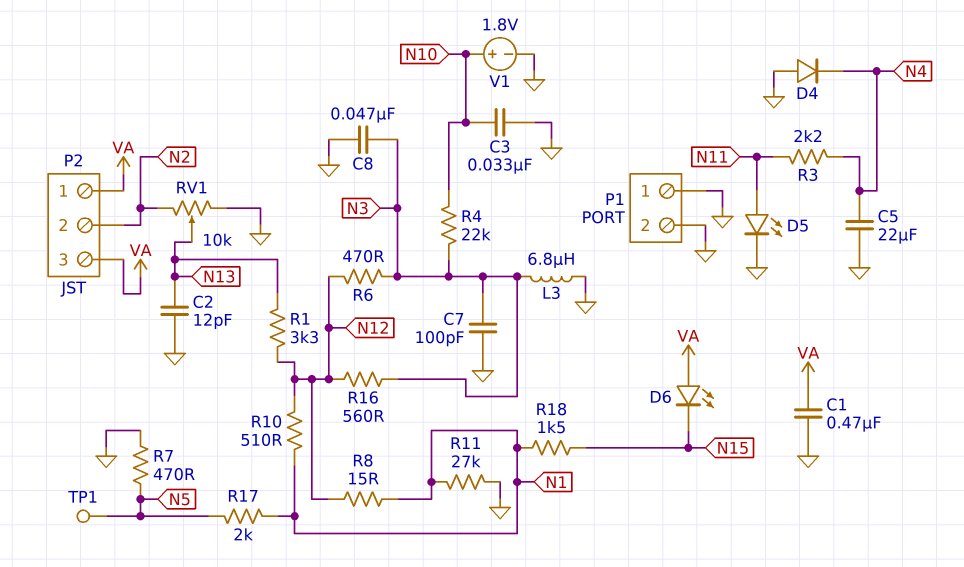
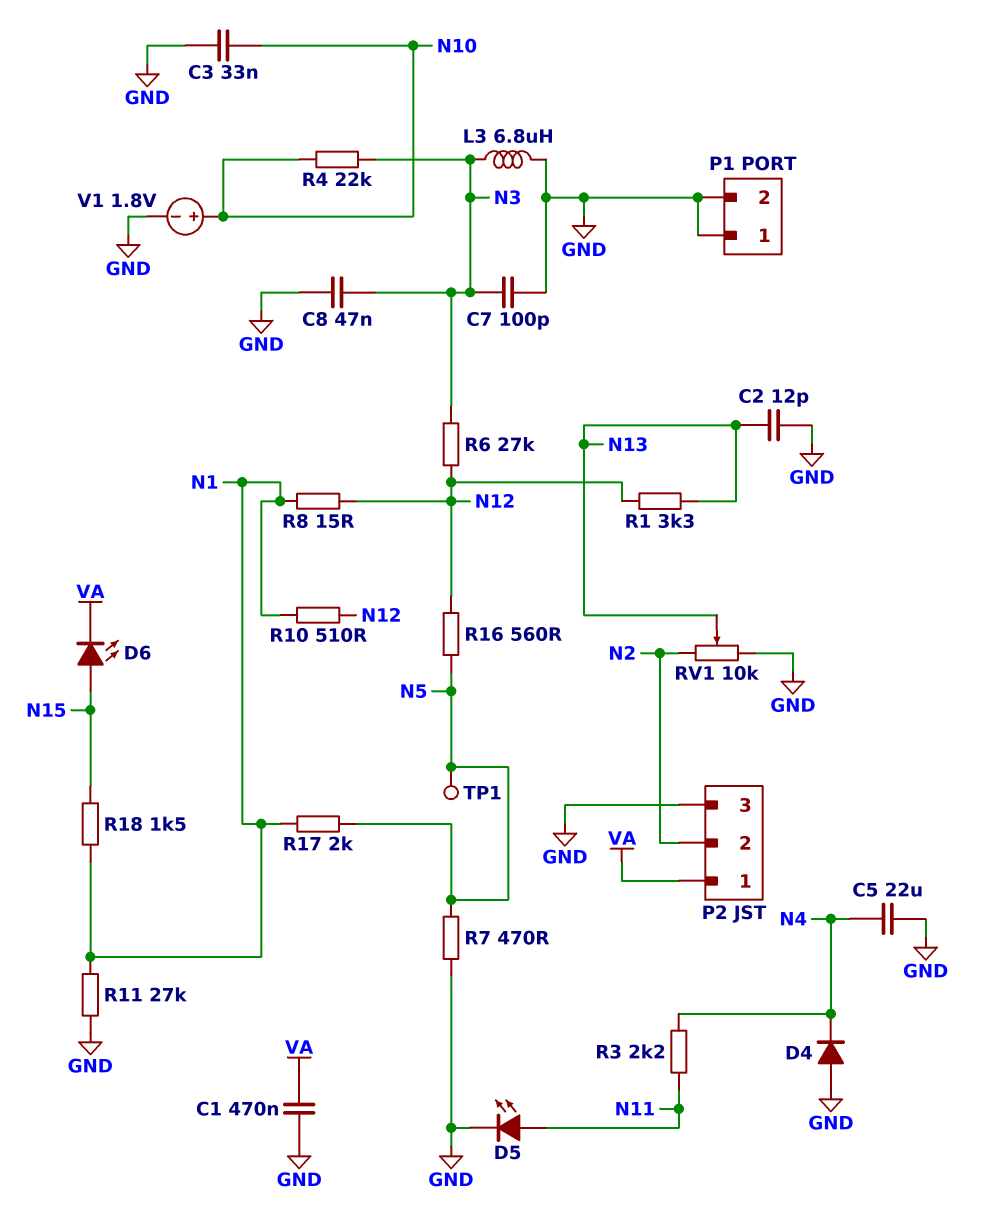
D6: LED (A VA, K N15) -> LED (A N15, K VA)
P2 pin 3: VA -> GND
R6: 470 (N3, N12) -> 27k (N3, N12)
R16: 560 (N3, N12) -> 560 (N5, N12)

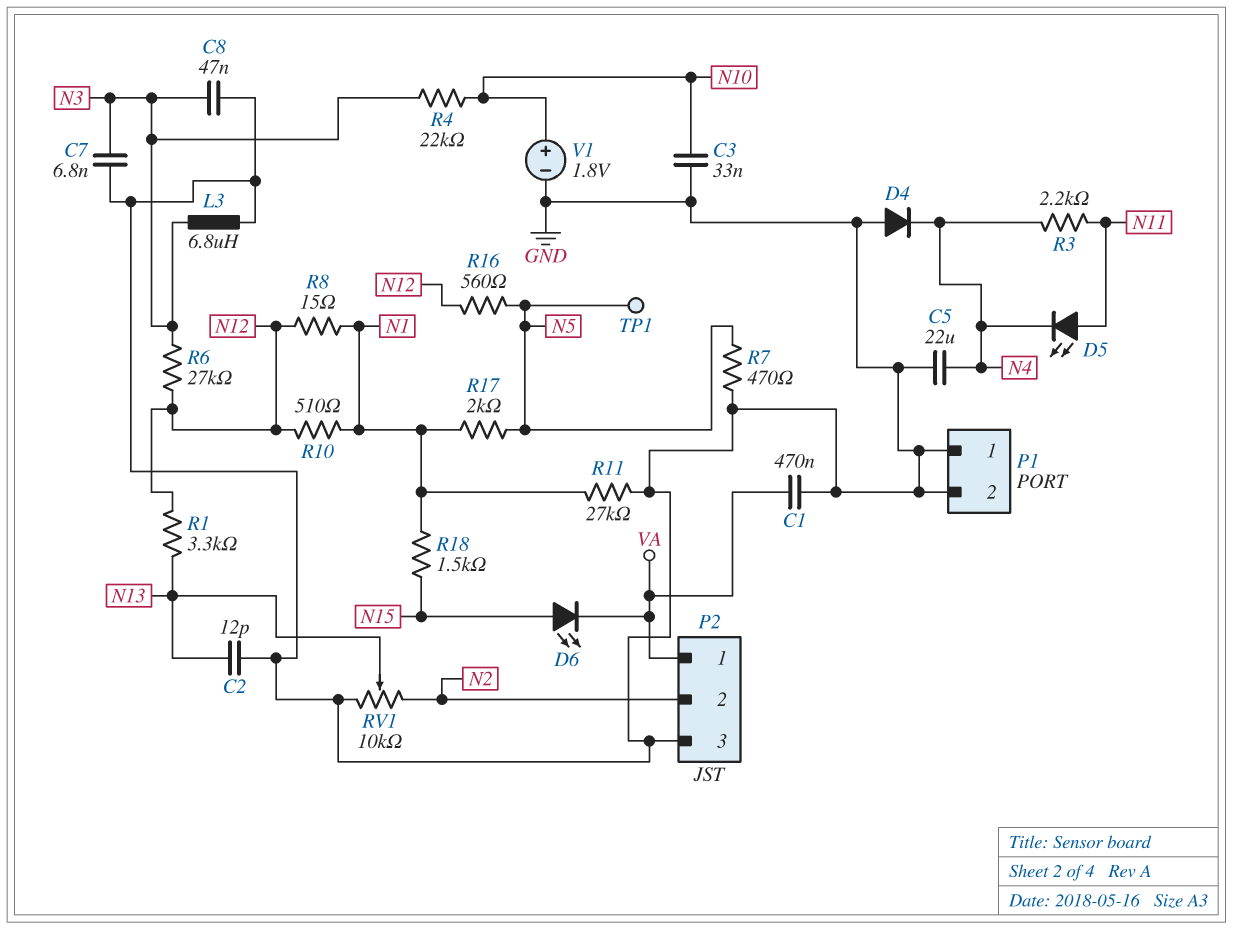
C7: 100pF (GND, N3) -> 6.8nF (GND, N3)
D5: LED (A N11, K GND) -> LED (A N11, K N4)

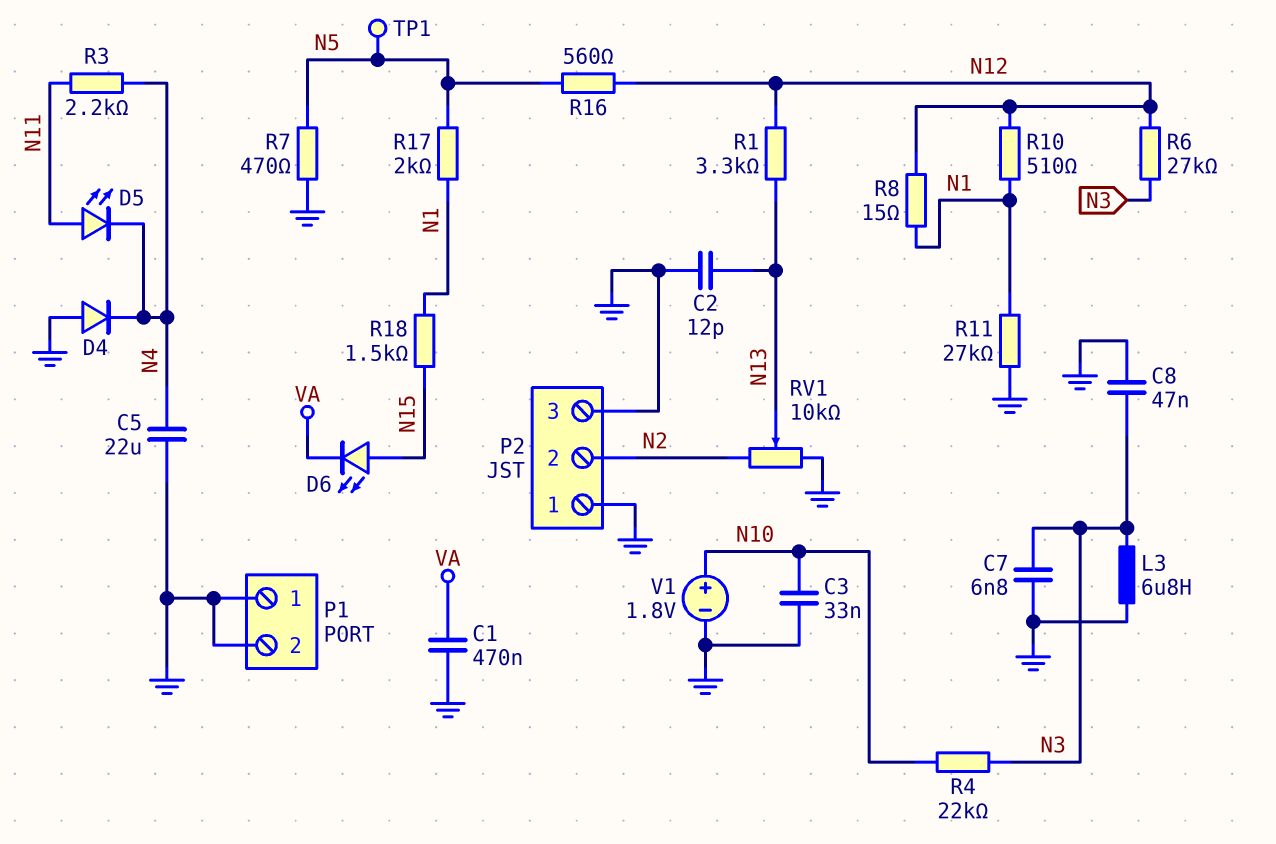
P2 pin 1: VA -> GND

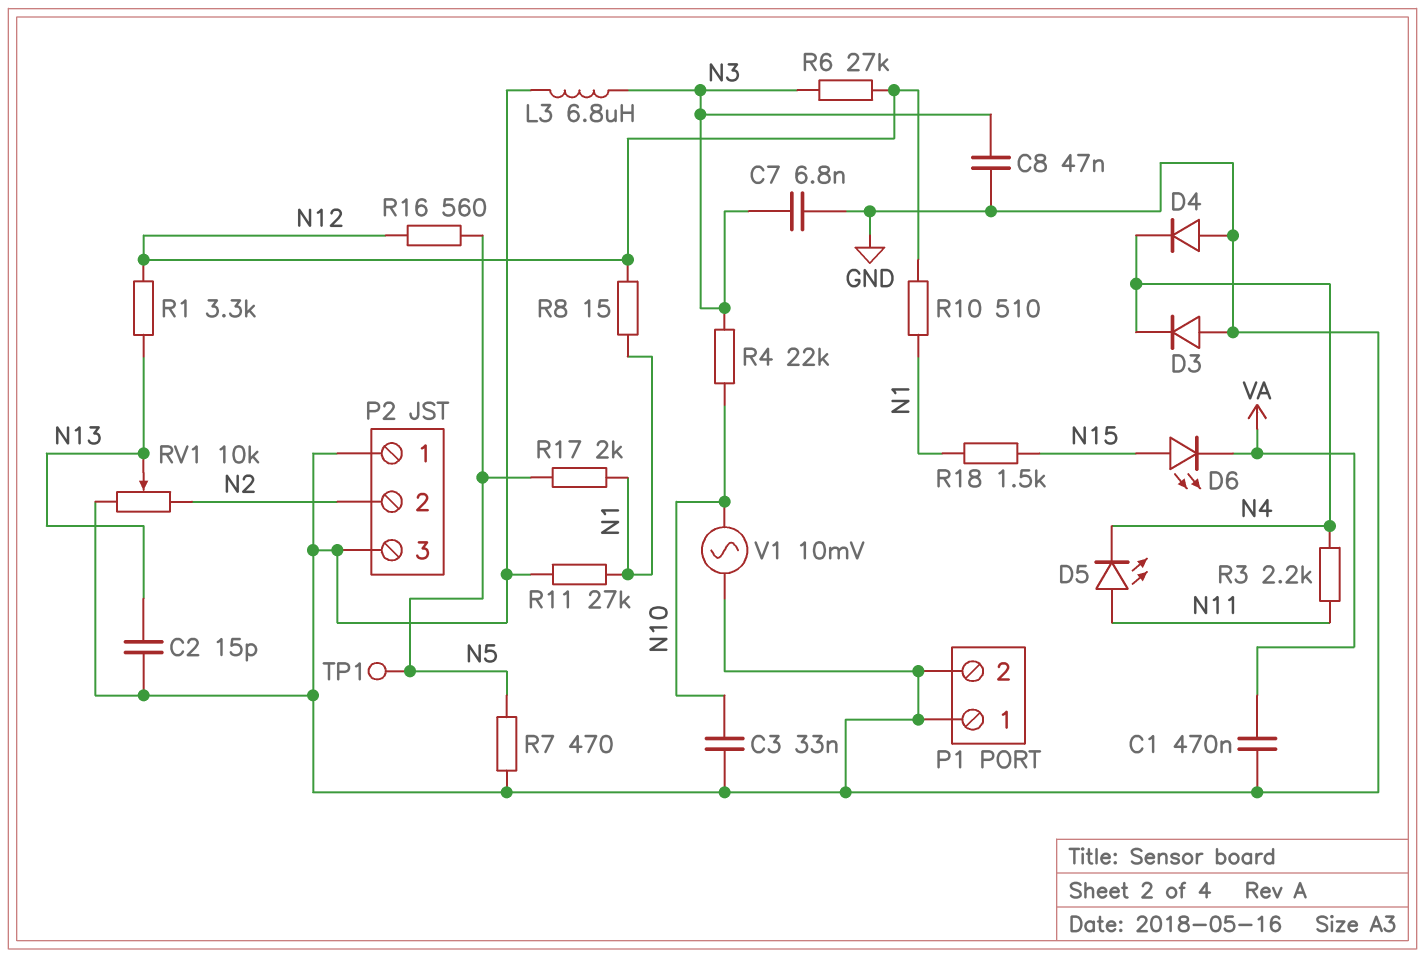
C2: 12pF (GND, N13) -> 15pF (GND, N13)
C5: 22uF (GND, N4) -> none
D3: none -> diode (A GND, K N4)
V1: 1.8V (plus N10, minus GND) -> AC 10mV (GND, N10)

